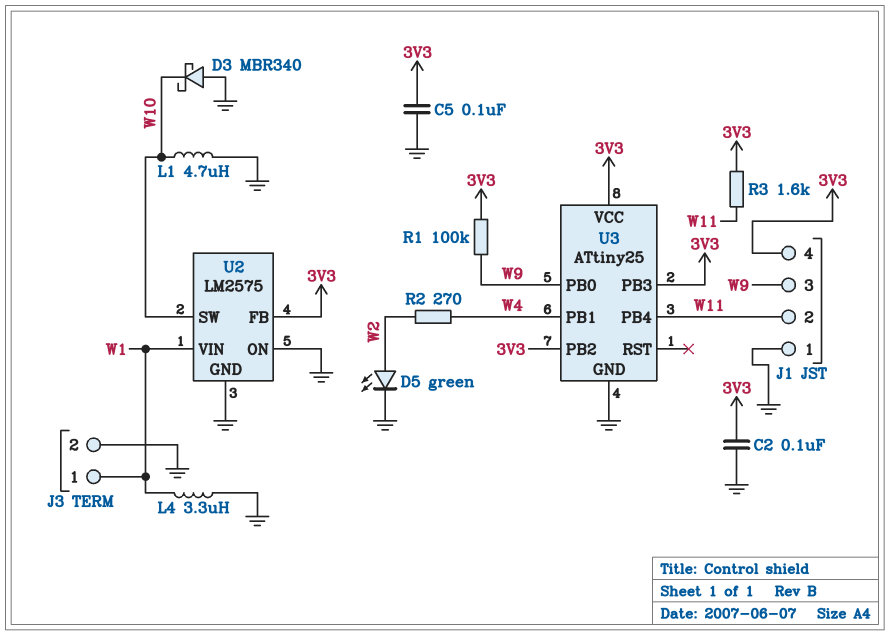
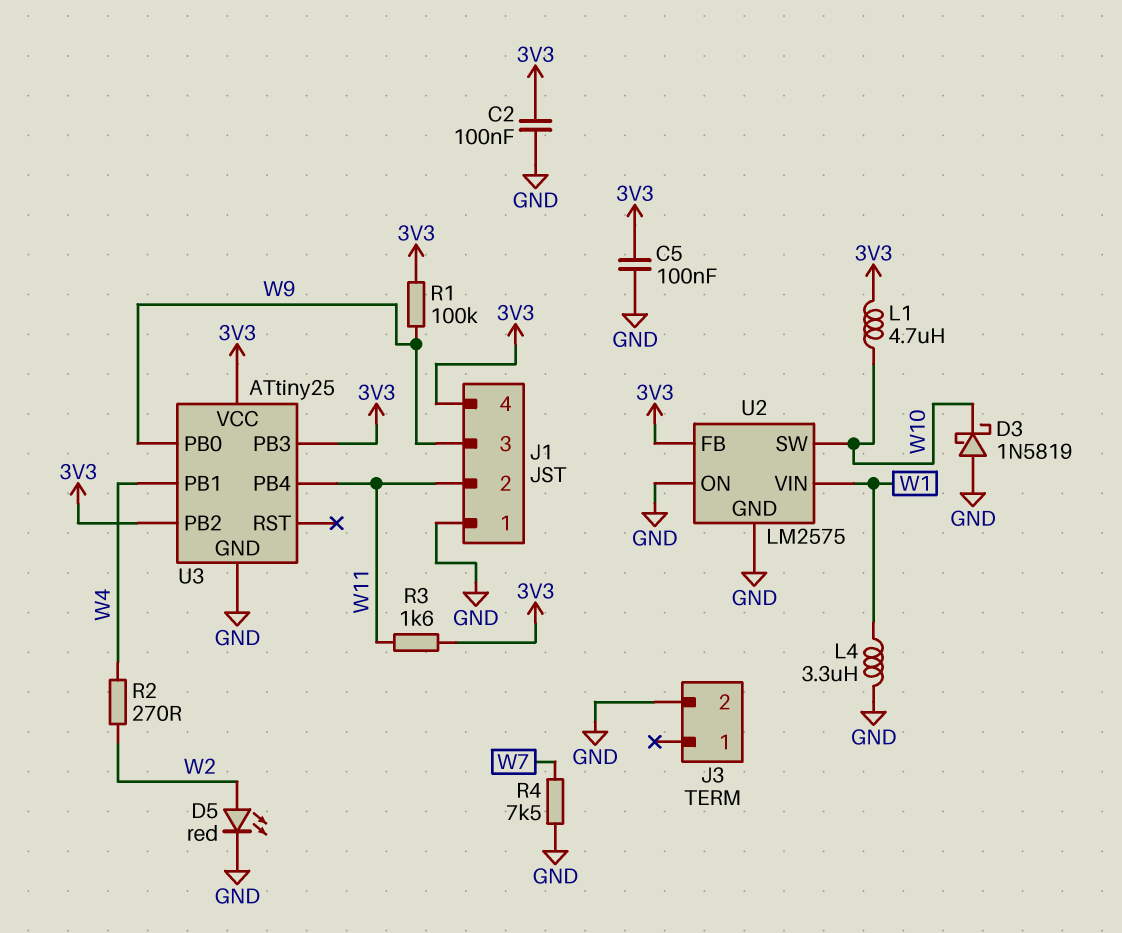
D3: schottky MBR340 (A GND, K W10) -> schottky 1N5819 (A GND, K W10)
D5: LED green (A W2, K GND) -> LED red (A W2, K GND)
J3 pin 1: W1 -> none
L1: 4.7uH (GND, W10) -> 4.7uH (3V3, W10)
R4: none -> 7.5k (GND, W7)

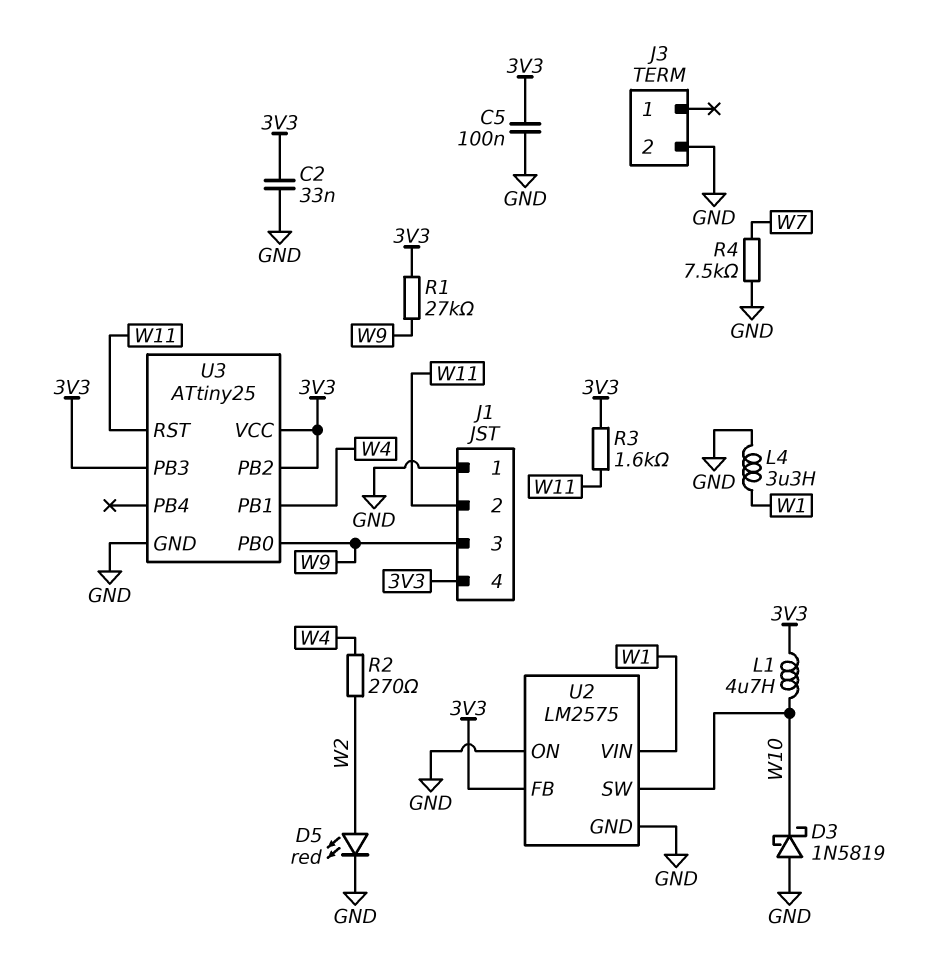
C2: 100nF (3V3, GND) -> 33nF (3V3, GND)
R1: 100k (3V3, W9) -> 27k (3V3, W9)
U3 pin PB4: W11 -> none
U3 pin RST: none -> W11

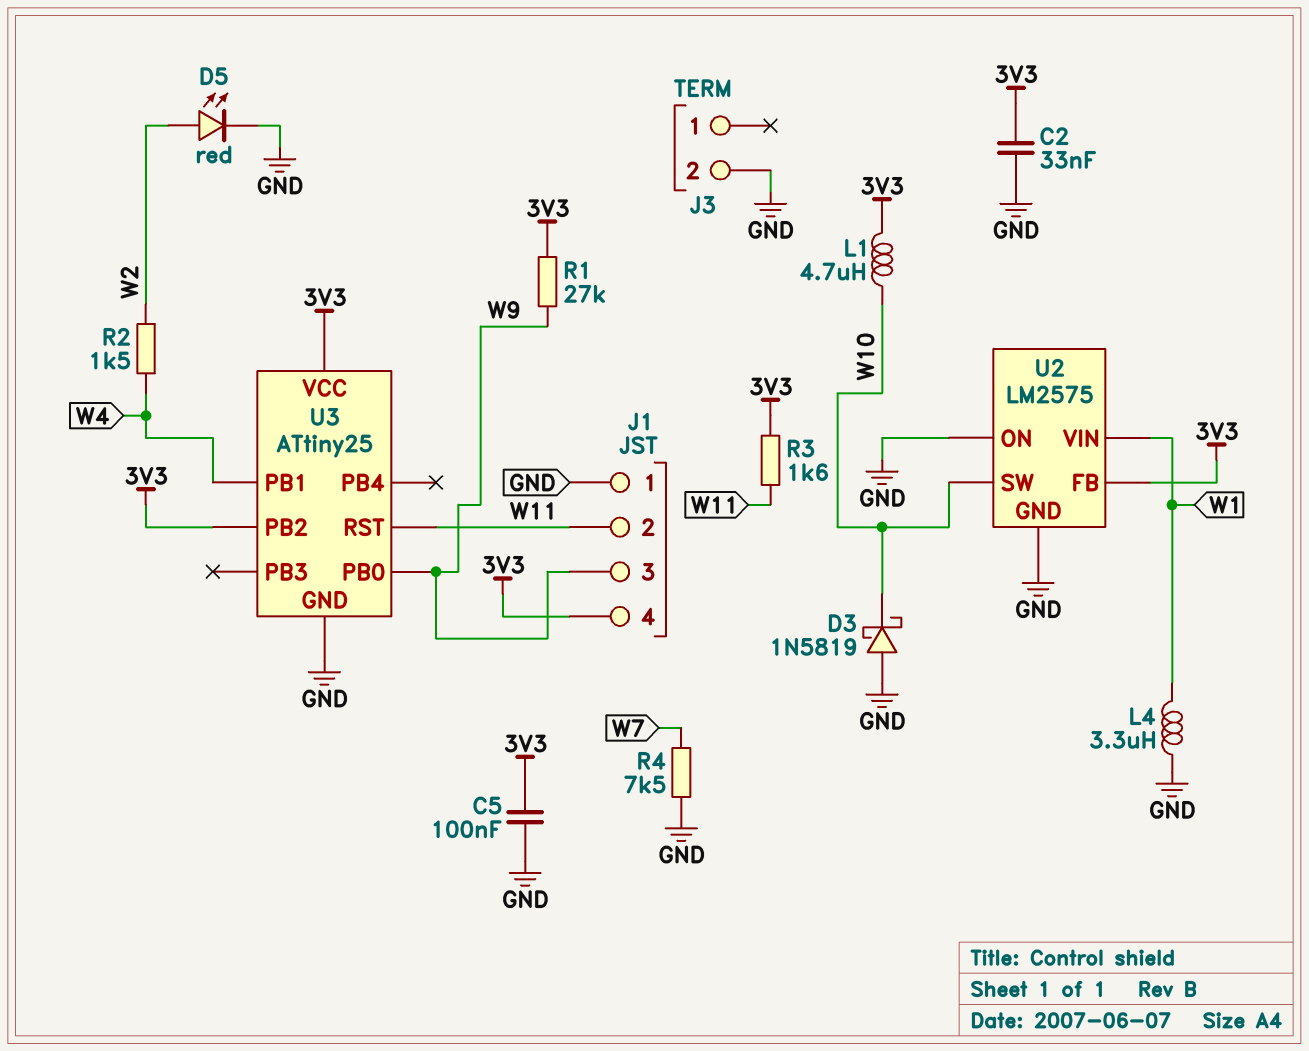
R2: 270 (W2, W4) -> 1.5k (W2, W4)
U3 pin PB3: 3V3 -> none

